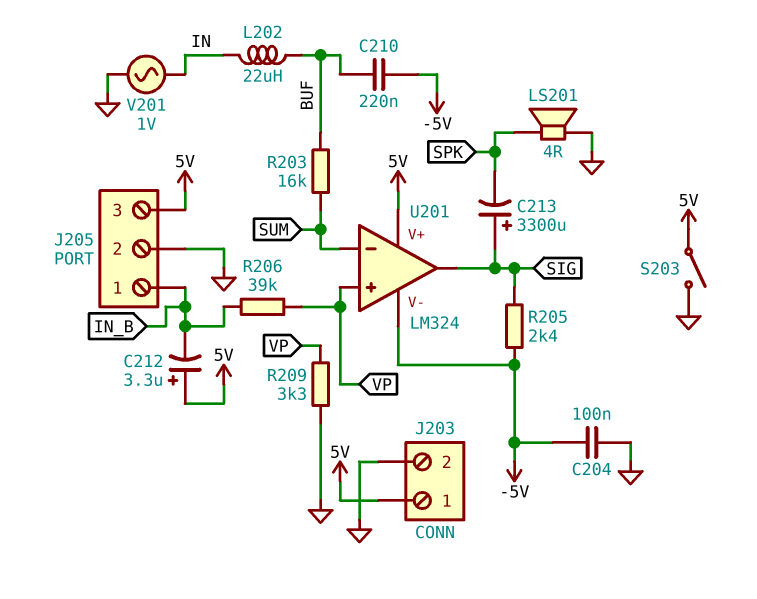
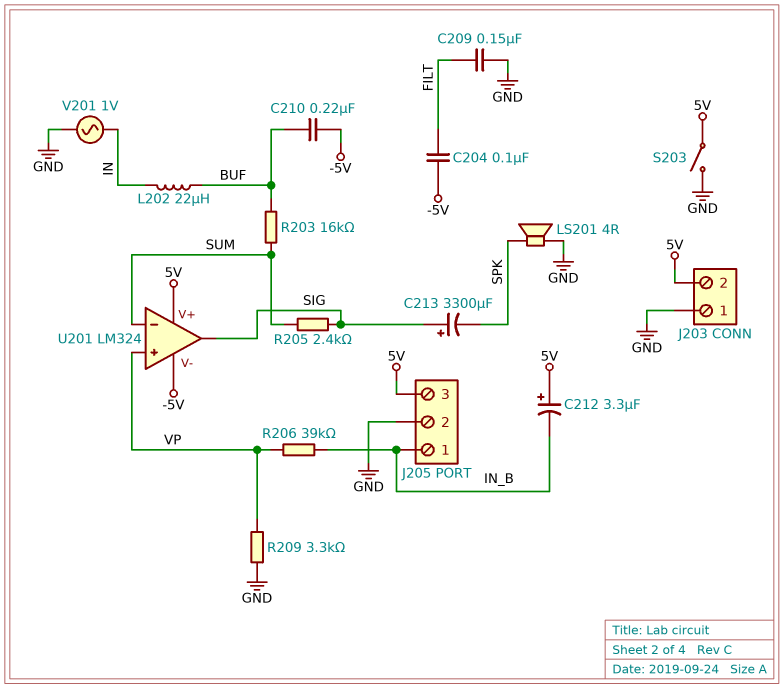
C204: 100nF (-5V, GND) -> 100nF (-5V, FILT)
C209: none -> 150nF (FILT, GND)
J203 pin 1: 5V -> GND
J203 pin 2: GND -> 5V
R205: 2.4k (-5V, SIG) -> 2.4k (SIG, SUM)

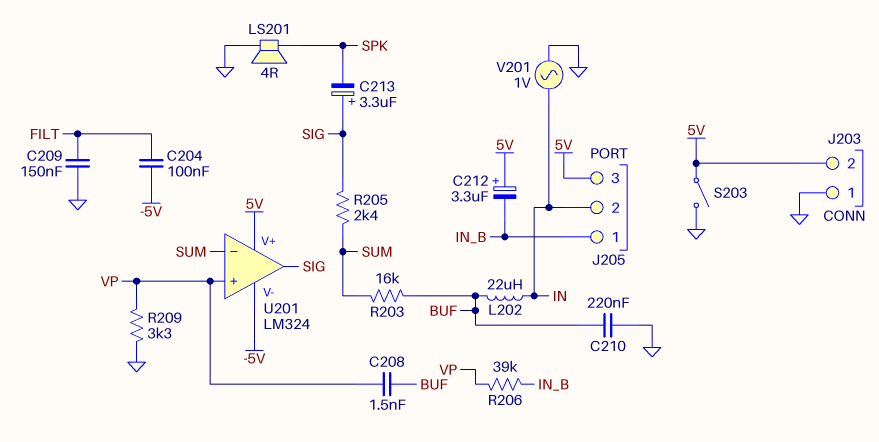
C208: none -> 1.5nF (BUF, VP)
C210: 220nF (-5V, BUF) -> 220nF (BUF, GND)
C213: 3300uF (plus SIG, minus SPK) -> 3.3uF (plus SIG, minus SPK)
J205 pin 2: GND -> IN

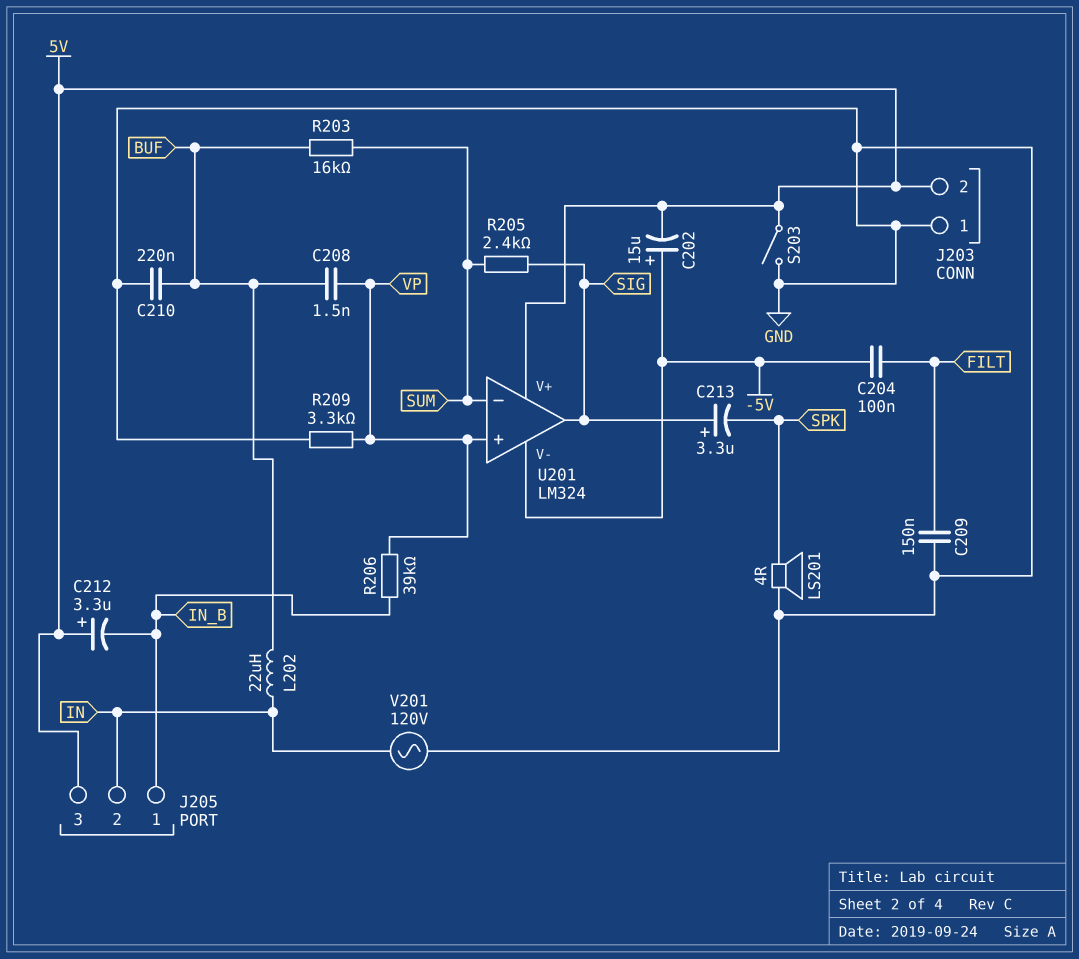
C202: none -> 15uF (plus -5V, minus 5V)
V201: AC 1V (GND, IN) -> AC 120V (GND, IN)

